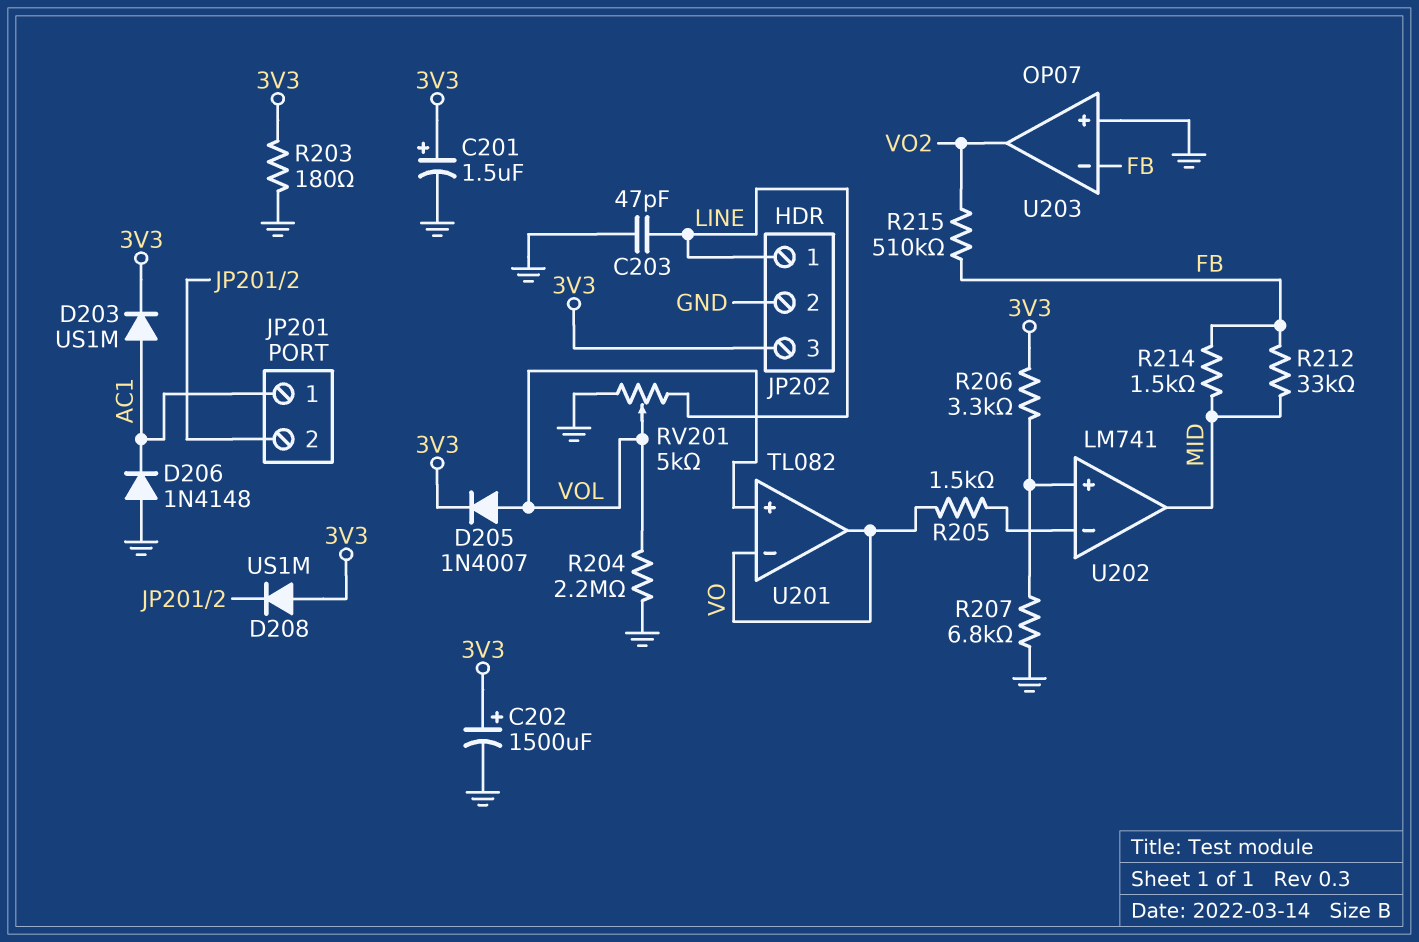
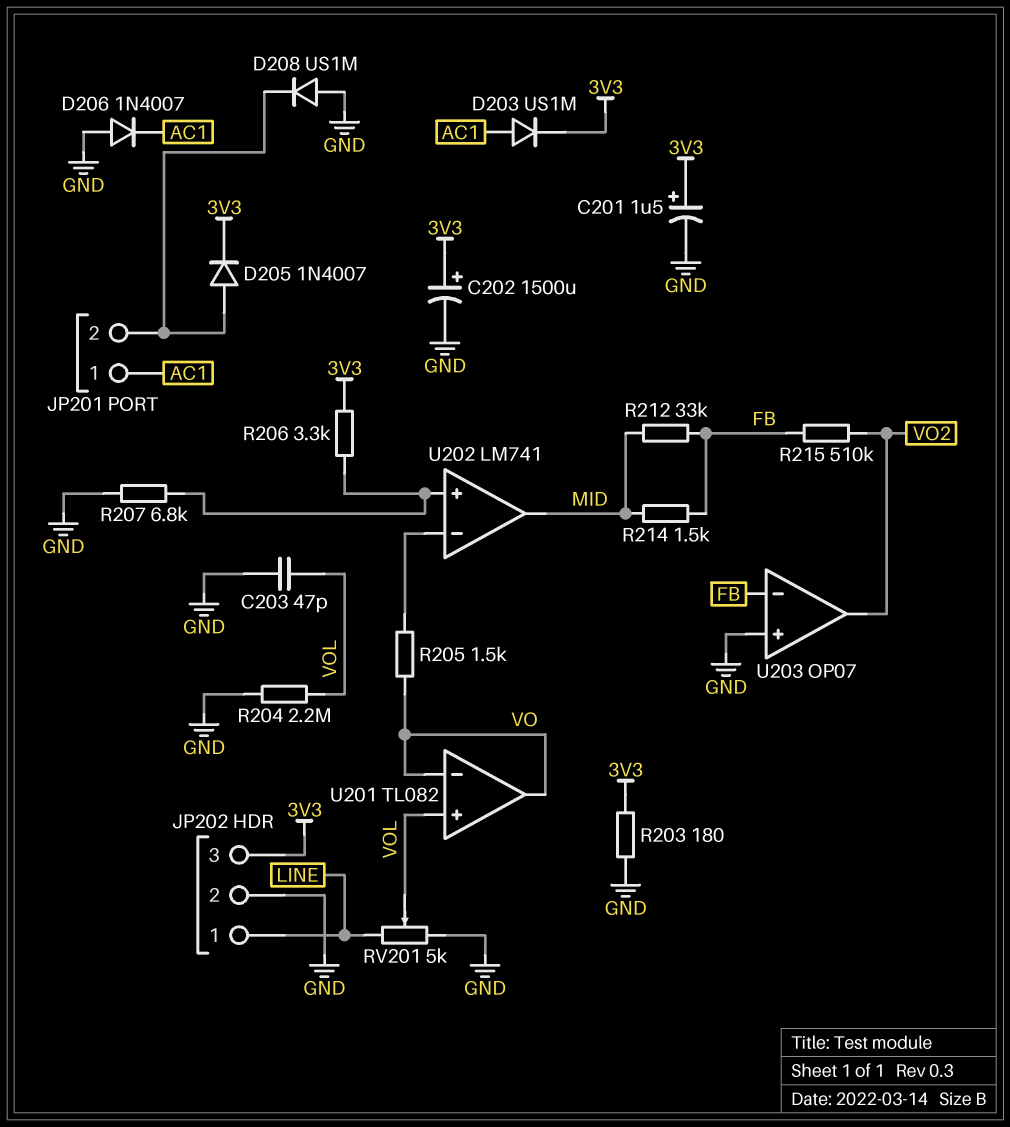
C203: 47pF (GND, LINE) -> 47pF (GND, VOL)
D205: diode 1N4007 (A VOL, K 3V3) -> diode 1N4007 (A JP201/2, K 3V3)
D206: diode 1N4148 (A GND, K AC1) -> diode 1N4007 (A GND, K AC1)
D208: diode US1M (A 3V3, K JP201/2) -> diode US1M (A GND, K JP201/2)

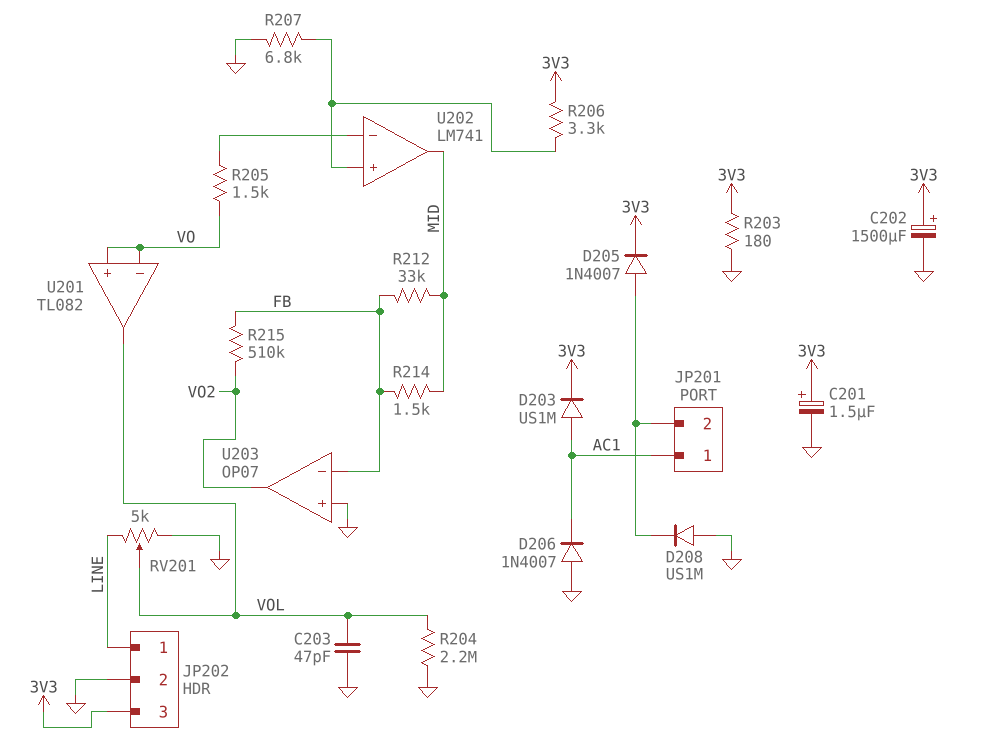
U201 pin in+: VOL -> VO
U201 pin out: VO -> VOL

